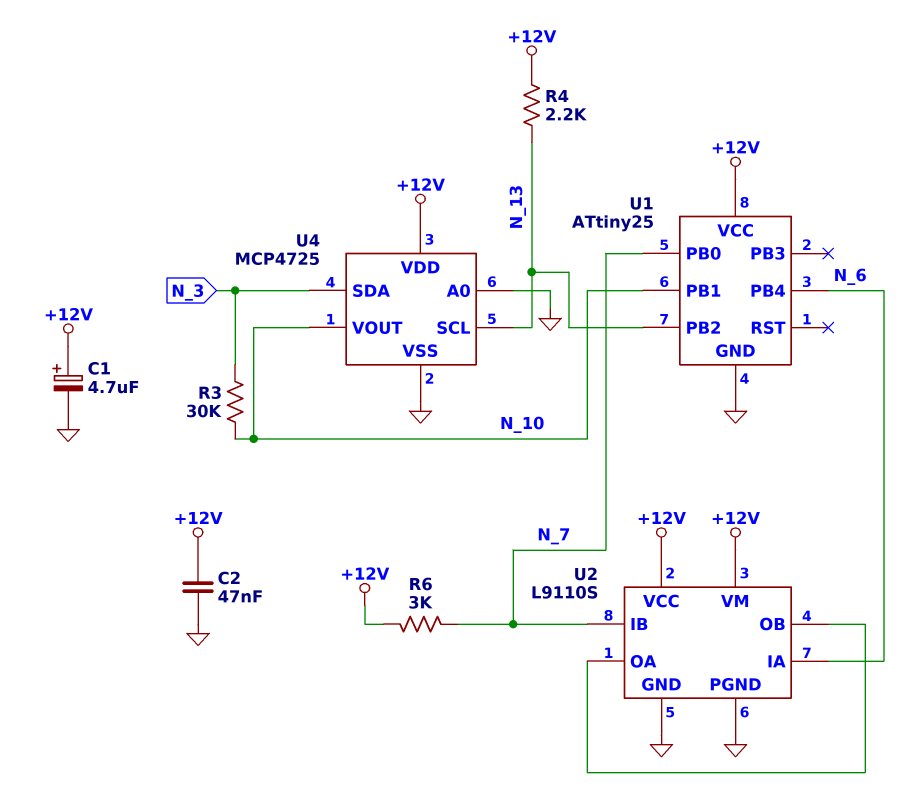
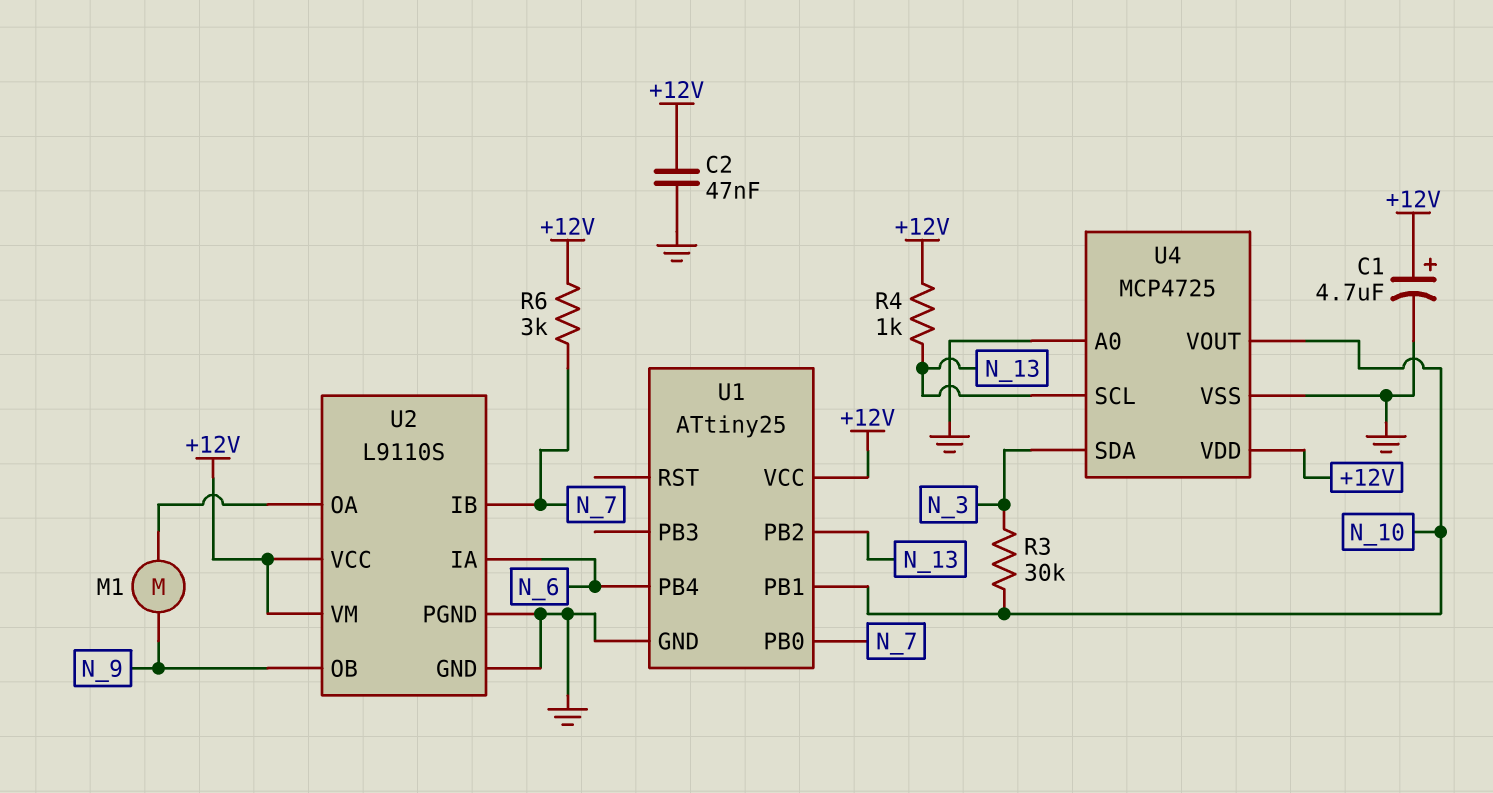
M1: none -> motor (N_9, U2/OA)
R4: 2.2k (+12V, N_13) -> 1k (+12V, N_13)
U2 pin OB: U2/OA -> N_9

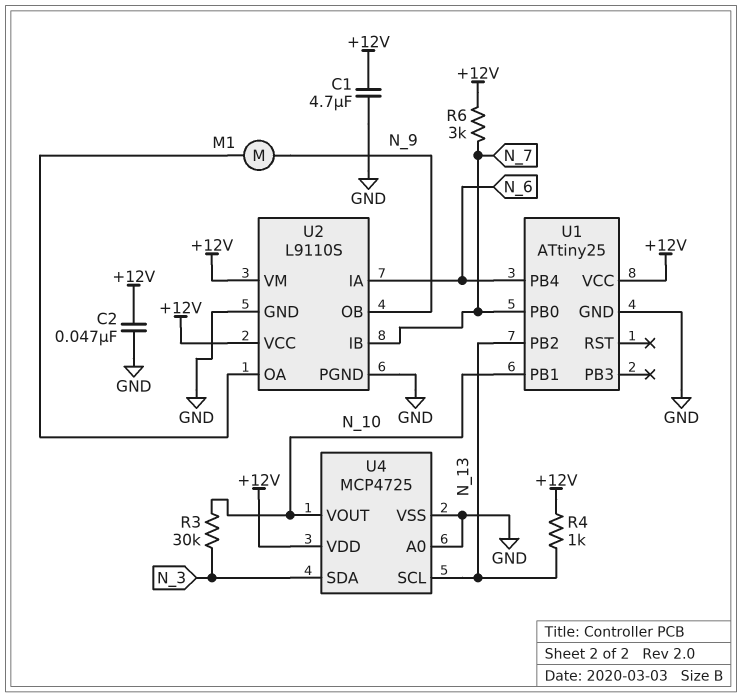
C1: 4.7uF (plus +12V, minus GND) -> 4.7uF (+12V, GND)

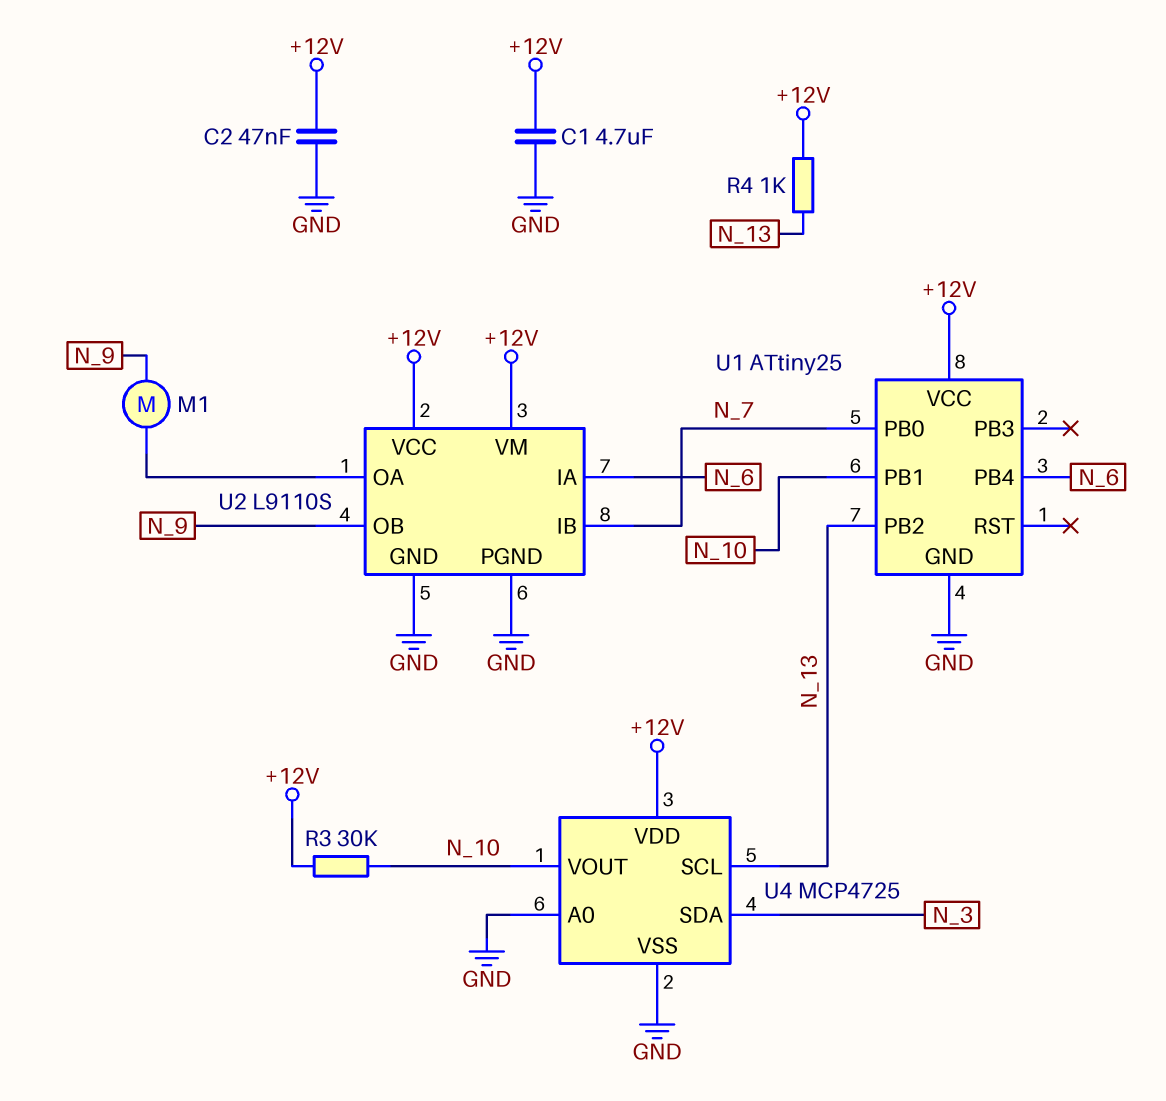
R3: 30k (N_3, N_10) -> 30k (+12V, N_10)
R6: 3k (+12V, N_7) -> none

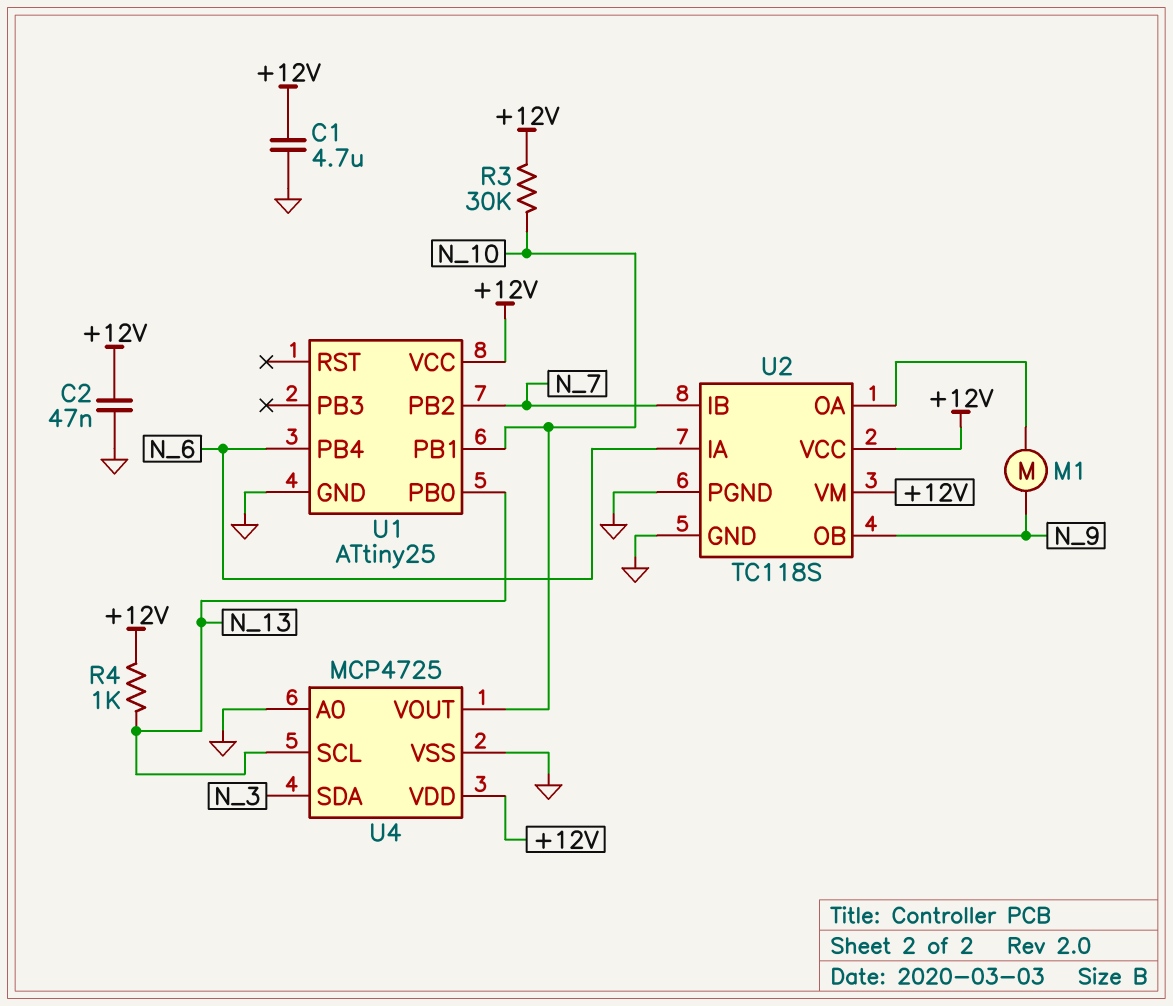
U1 pin PB0: N_7 -> N_13
U1 pin PB2: N_13 -> N_7
U2: L9110S -> TC118S

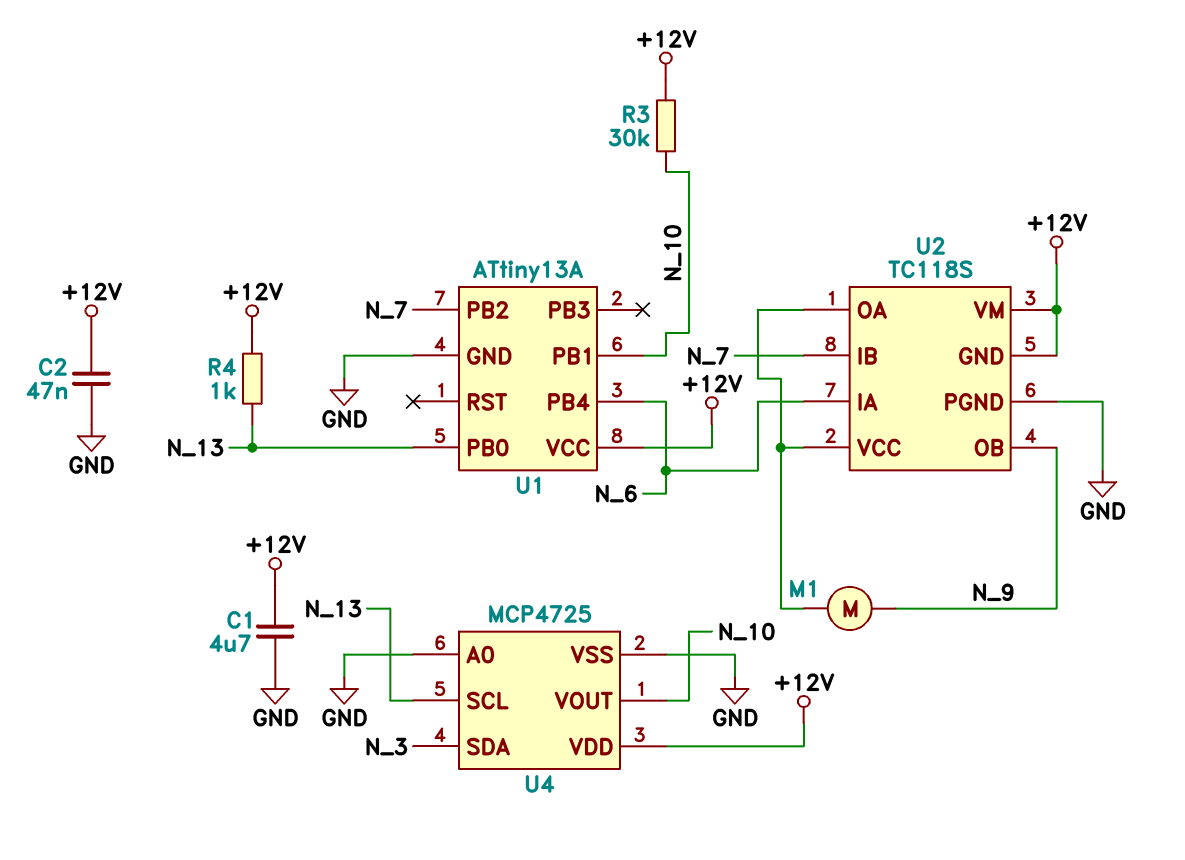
U1: ATtiny25 -> ATtiny13A
U2 pin GND: GND -> +12V
U2 pin VCC: +12V -> U2/OA

